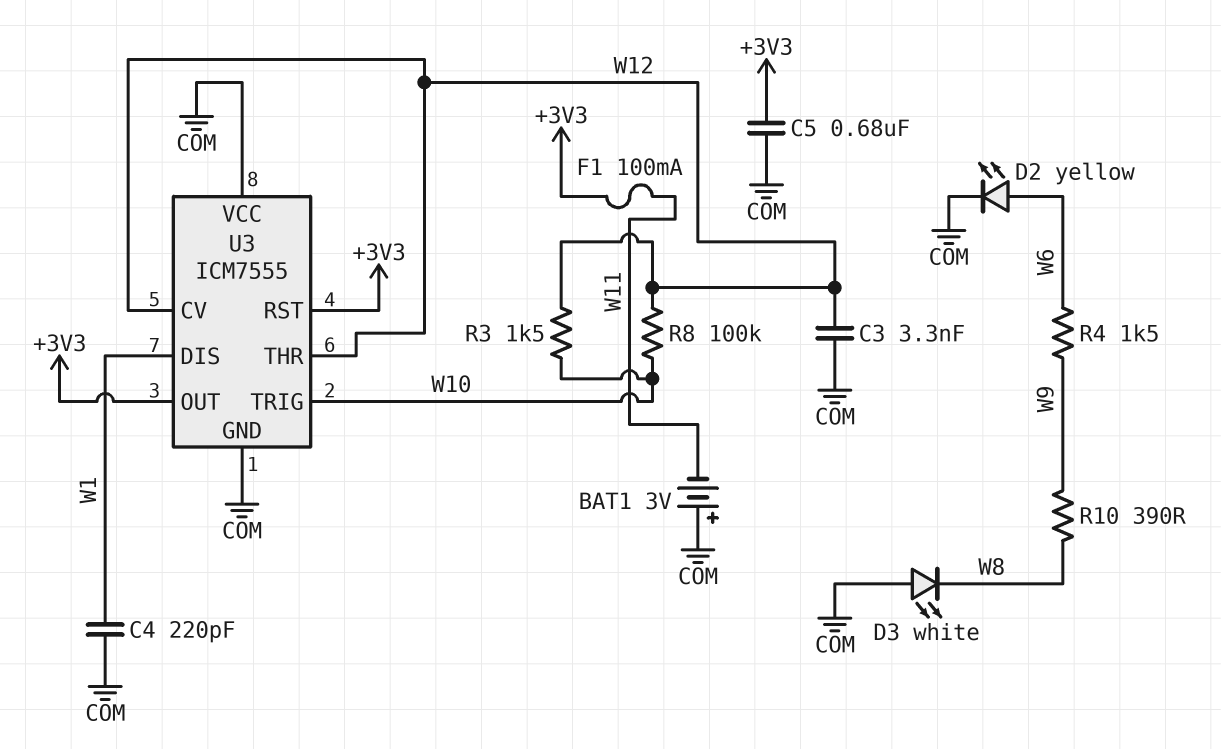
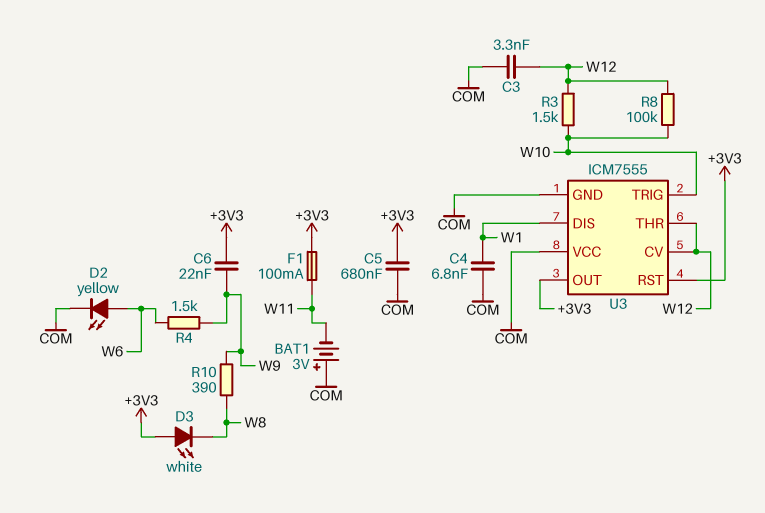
C4: 220pF (COM, W1) -> 6.8nF (COM, W1)
C6: none -> 22nF (+3V3, W9)
D3: LED white (A COM, K W8) -> LED white (A +3V3, K W8)

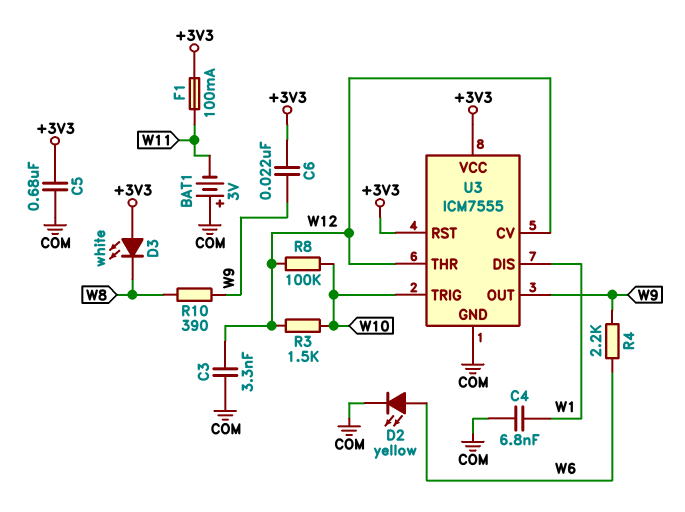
R4: 1.5k (W6, W9) -> 2.2k (W6, W9)
U3 pin OUT: +3V3 -> W9
U3 pin VCC: COM -> +3V3

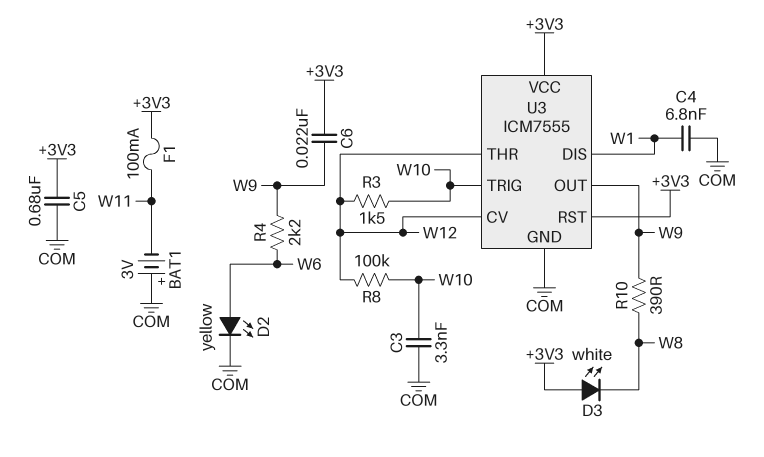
C3: 3.3nF (COM, W12) -> 3.3nF (COM, W10)

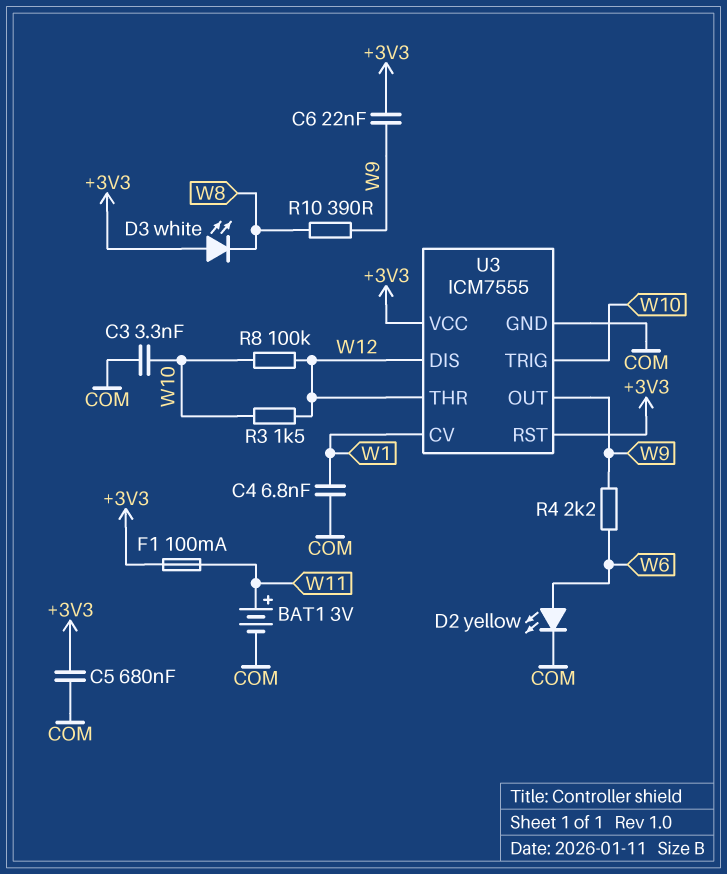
BAT1: 3V (plus COM, minus W11) -> 3V (plus W11, minus COM)
U3 pin CV: W12 -> W1
U3 pin DIS: W1 -> W12

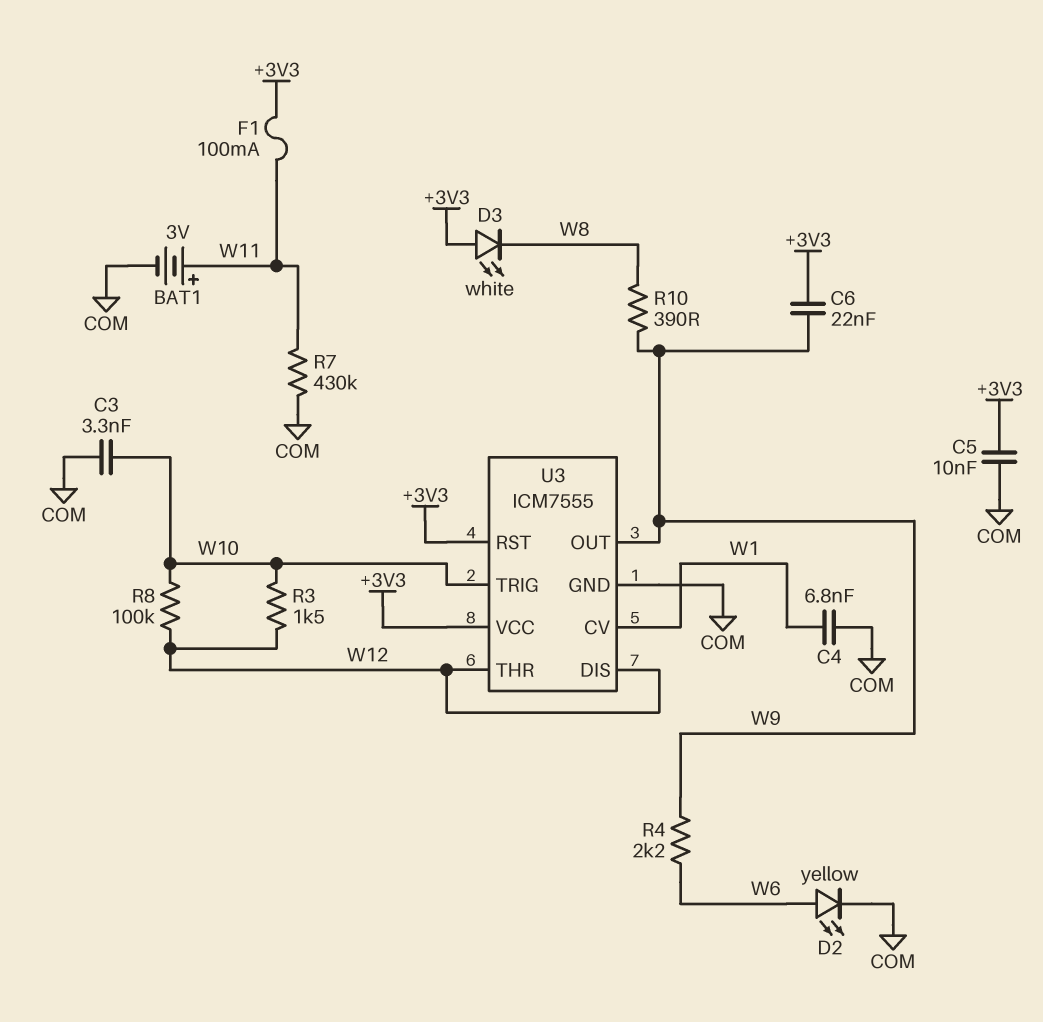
C5: 680nF (+3V3, COM) -> 10nF (+3V3, COM)
R7: none -> 430k (COM, W11)

